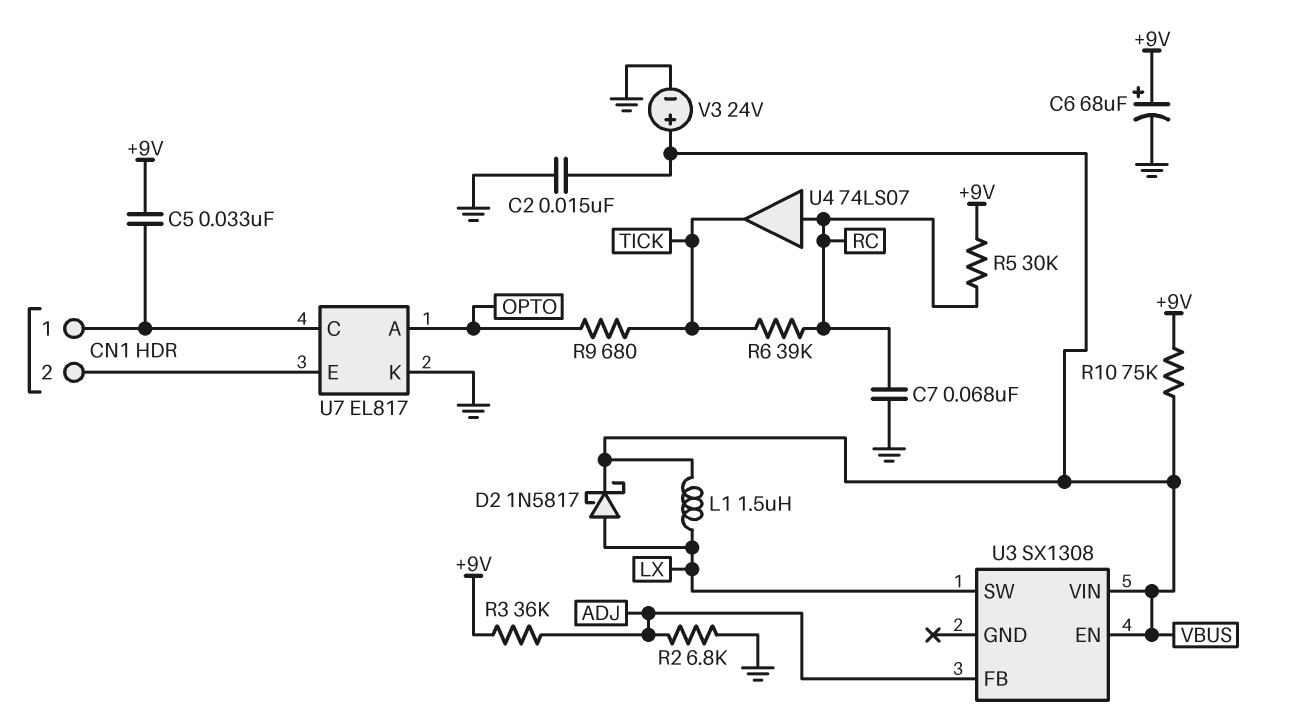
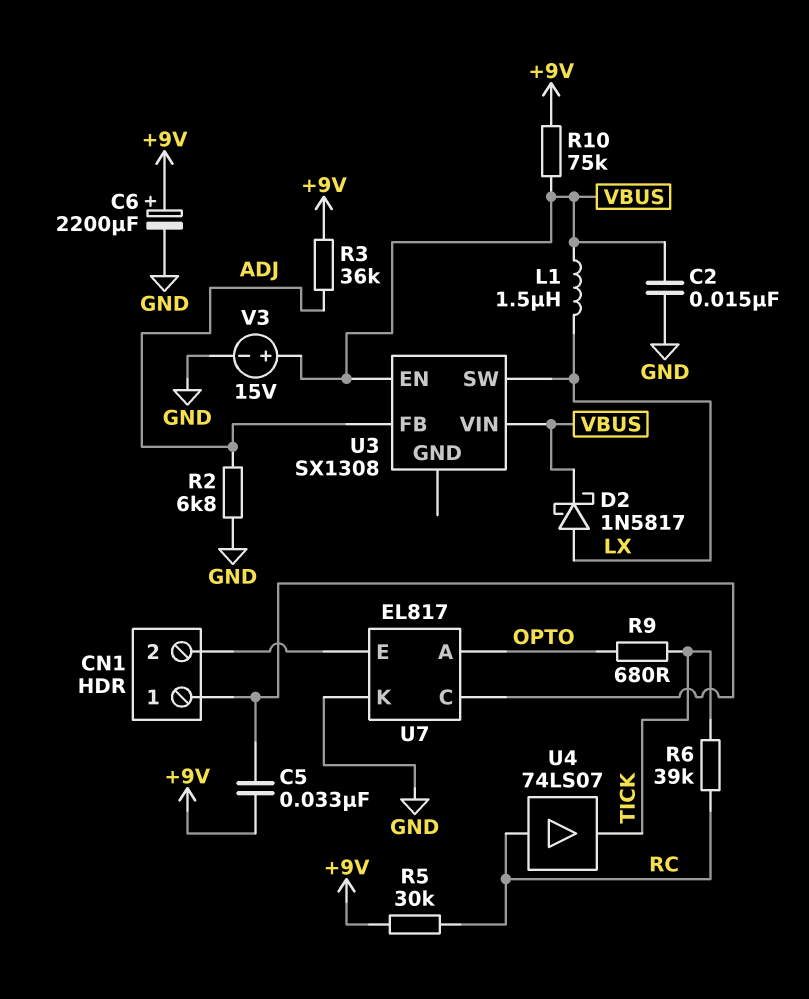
C6: 68uF (plus +9V, minus GND) -> 2200uF (plus +9V, minus GND)
C7: 68nF (GND, RC) -> none
V3: 24V (plus VBUS, minus GND) -> 15V (plus VBUS, minus GND)

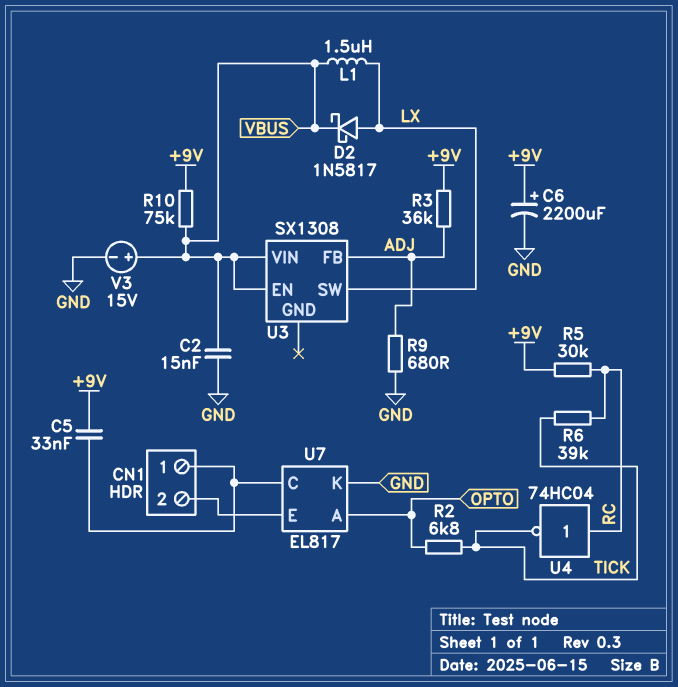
R2: 6.8k (ADJ, GND) -> 6.8k (OPTO, TICK)
R9: 680 (OPTO, TICK) -> 680 (ADJ, GND)
U4: buffer 74LS07 (in RC, out TICK) -> NOT 74HC04 (in RC, out TICK)

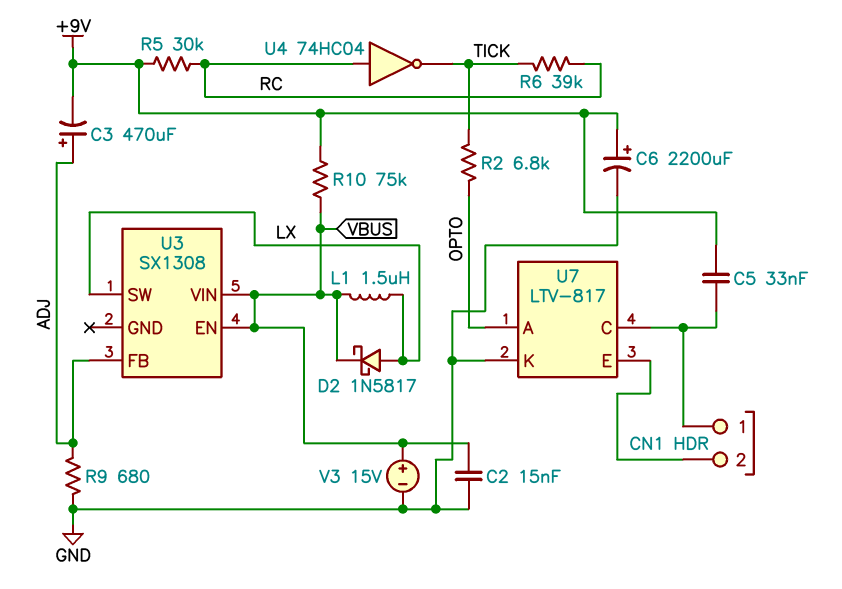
C3: none -> 470uF (plus ADJ, minus +9V)
R3: 36k (+9V, ADJ) -> none
U7: EL817 -> LTV-817

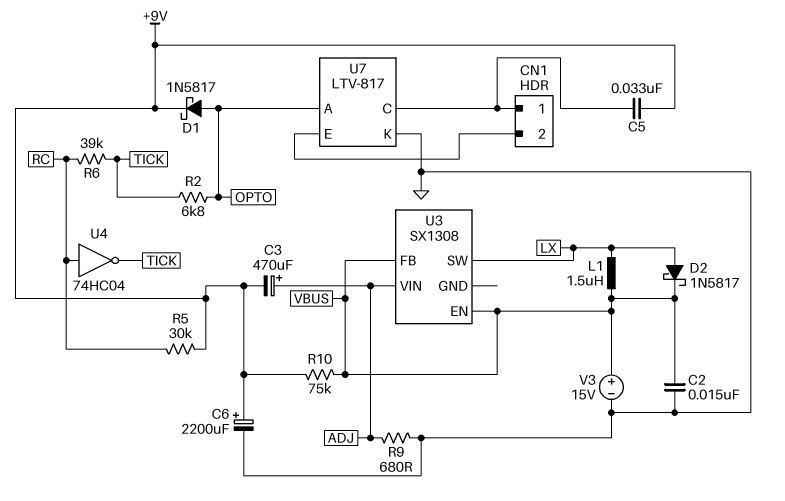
D1: none -> schottky 1N5817 (A OPTO, K +9V)
U3 pin FB: ADJ -> VBUS
U3 pin VIN: VBUS -> ADJ

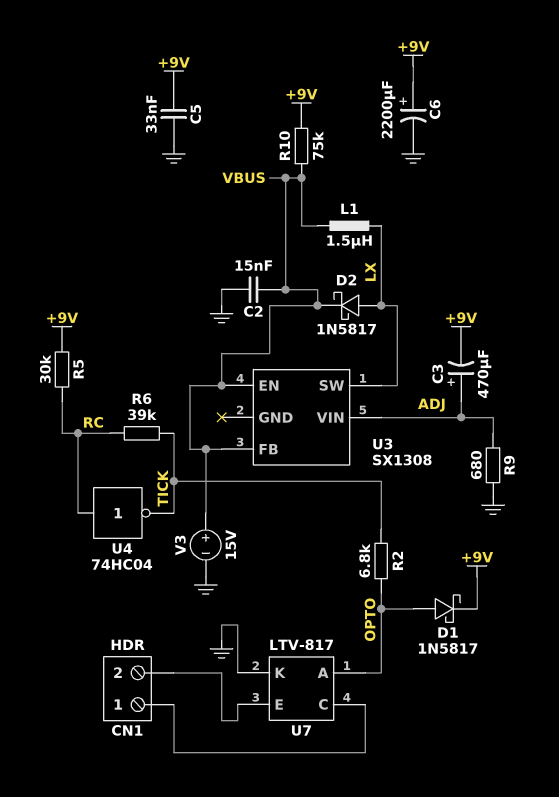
C5: 33nF (+9V, CN1/1) -> 33nF (+9V, GND)

